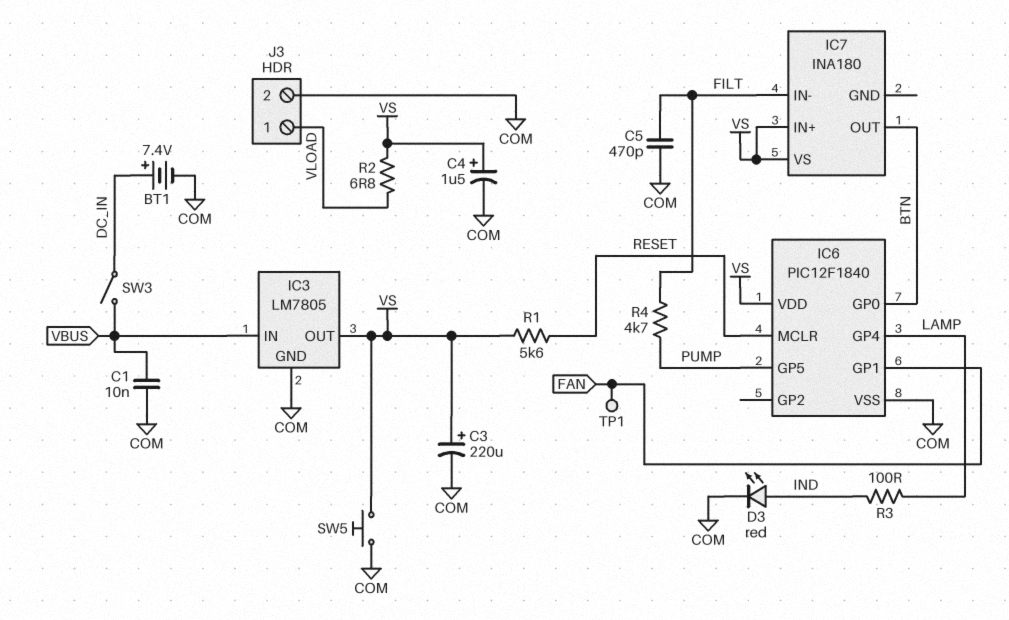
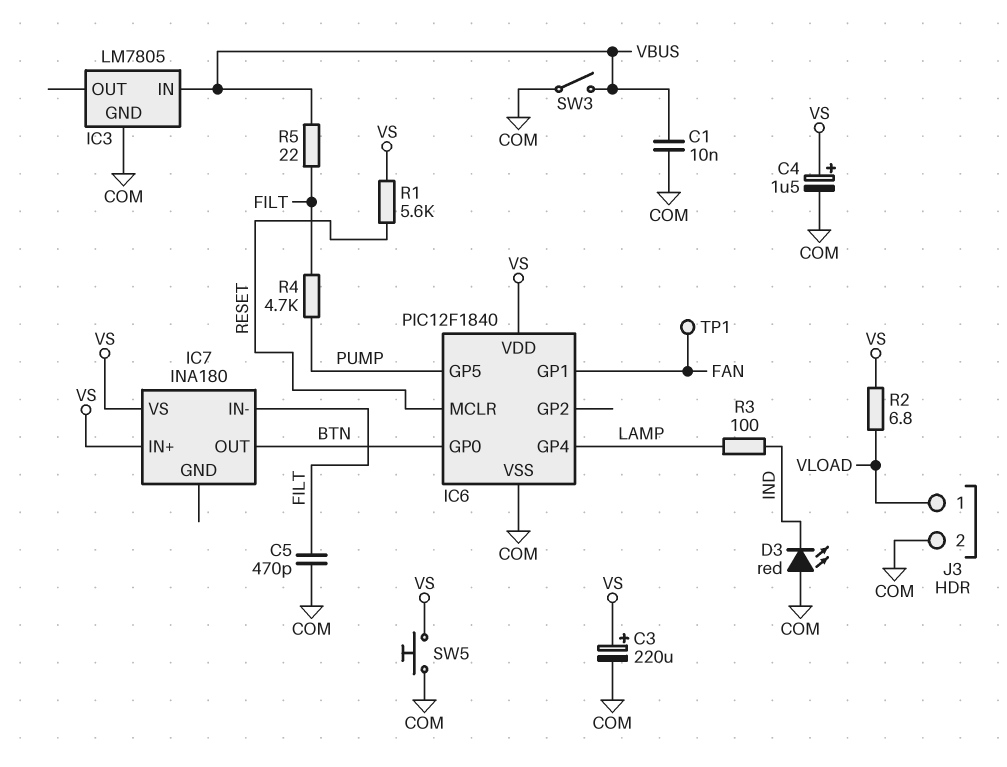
BT1: 7.4V (plus DC_IN, minus COM) -> none
D3: LED red (A IND, K COM) -> LED red (A COM, K IND)
IC3 pin OUT: VS -> none
R5: none -> 22 (FILT, VBUS)
SW3: switch (DC_IN, VBUS) -> switch (COM, VBUS)

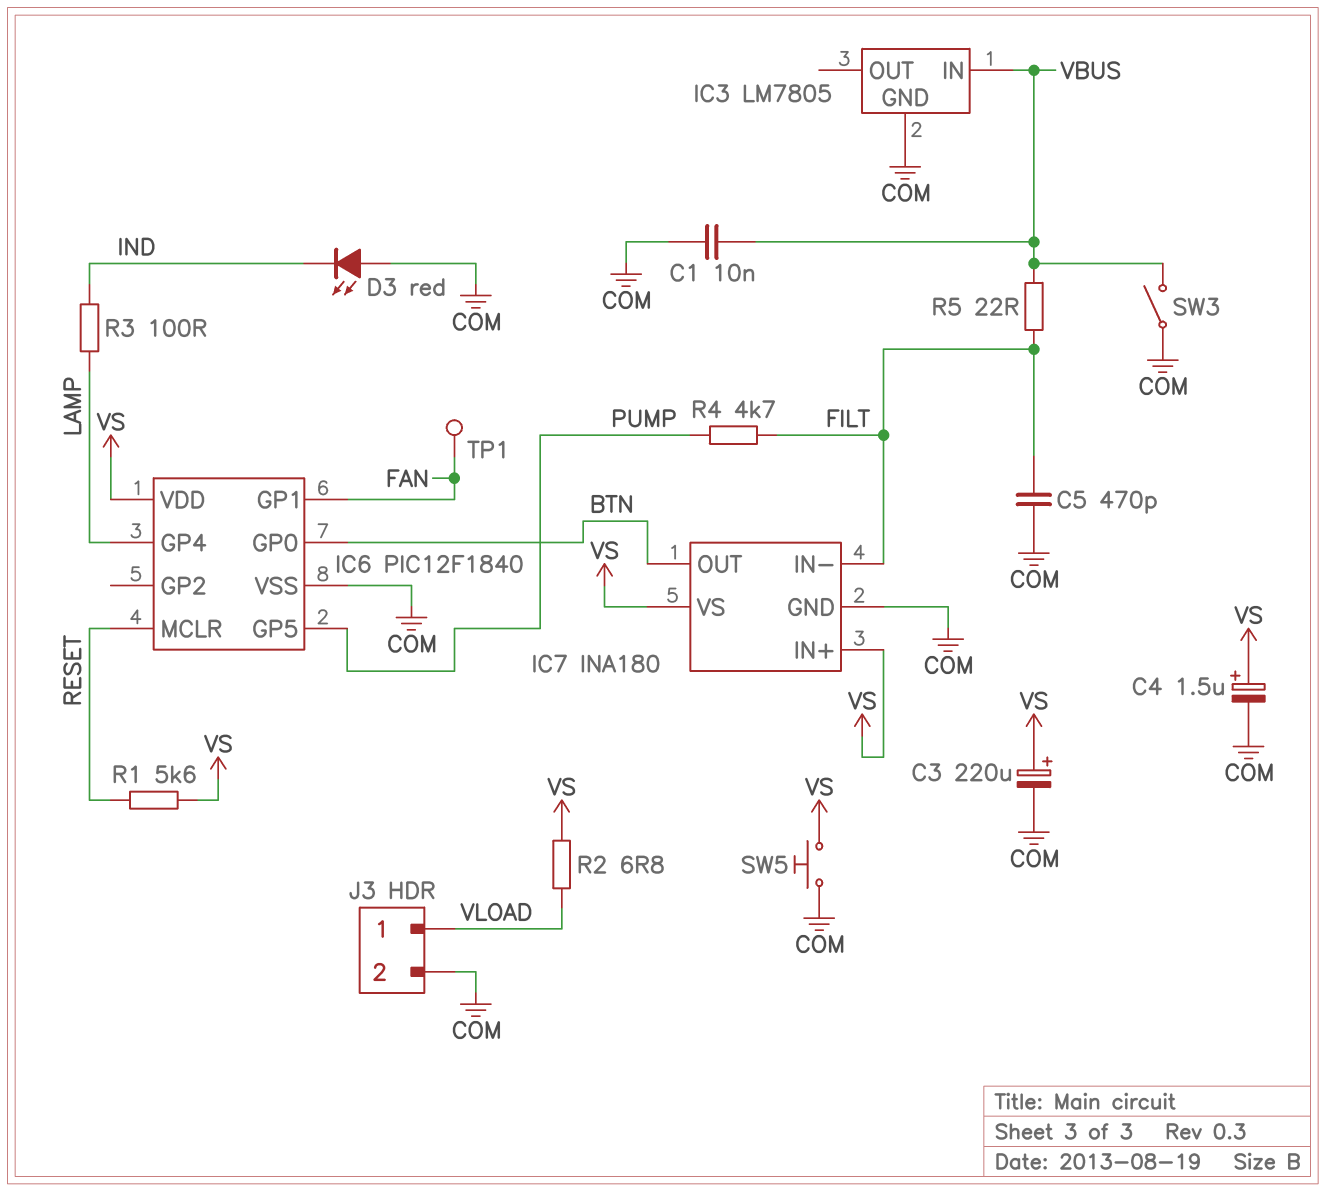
IC7 pin GND: none -> COM

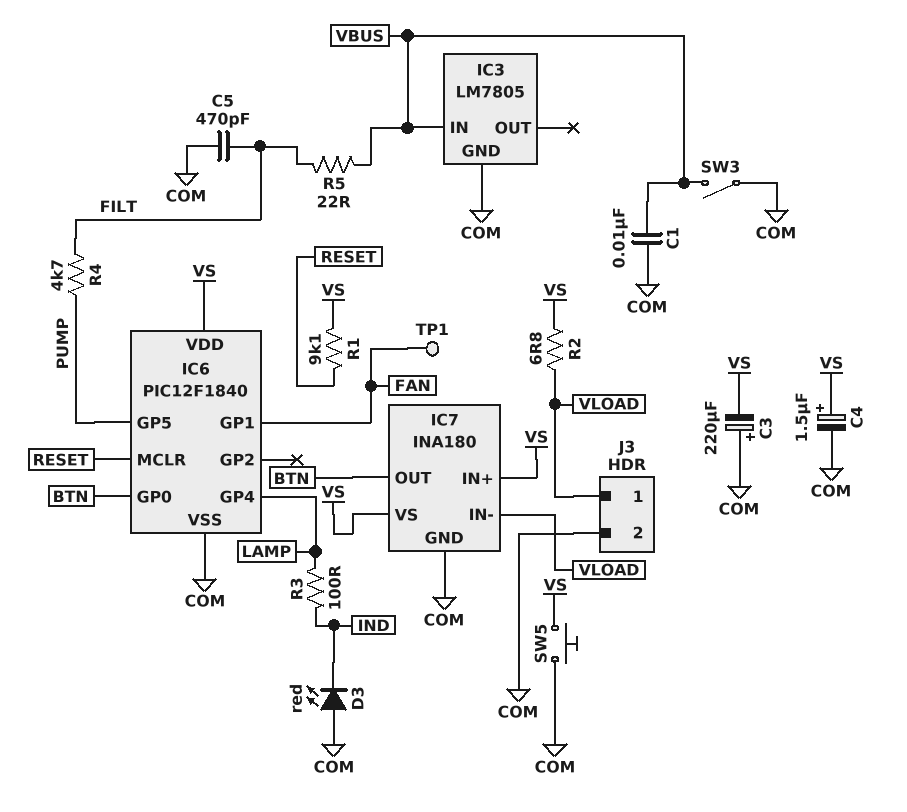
C3: 220uF (plus VS, minus COM) -> 220uF (plus COM, minus VS)
IC7 pin IN-: FILT -> VLOAD
R1: 5.6k (RESET, VS) -> 9.1k (RESET, VS)

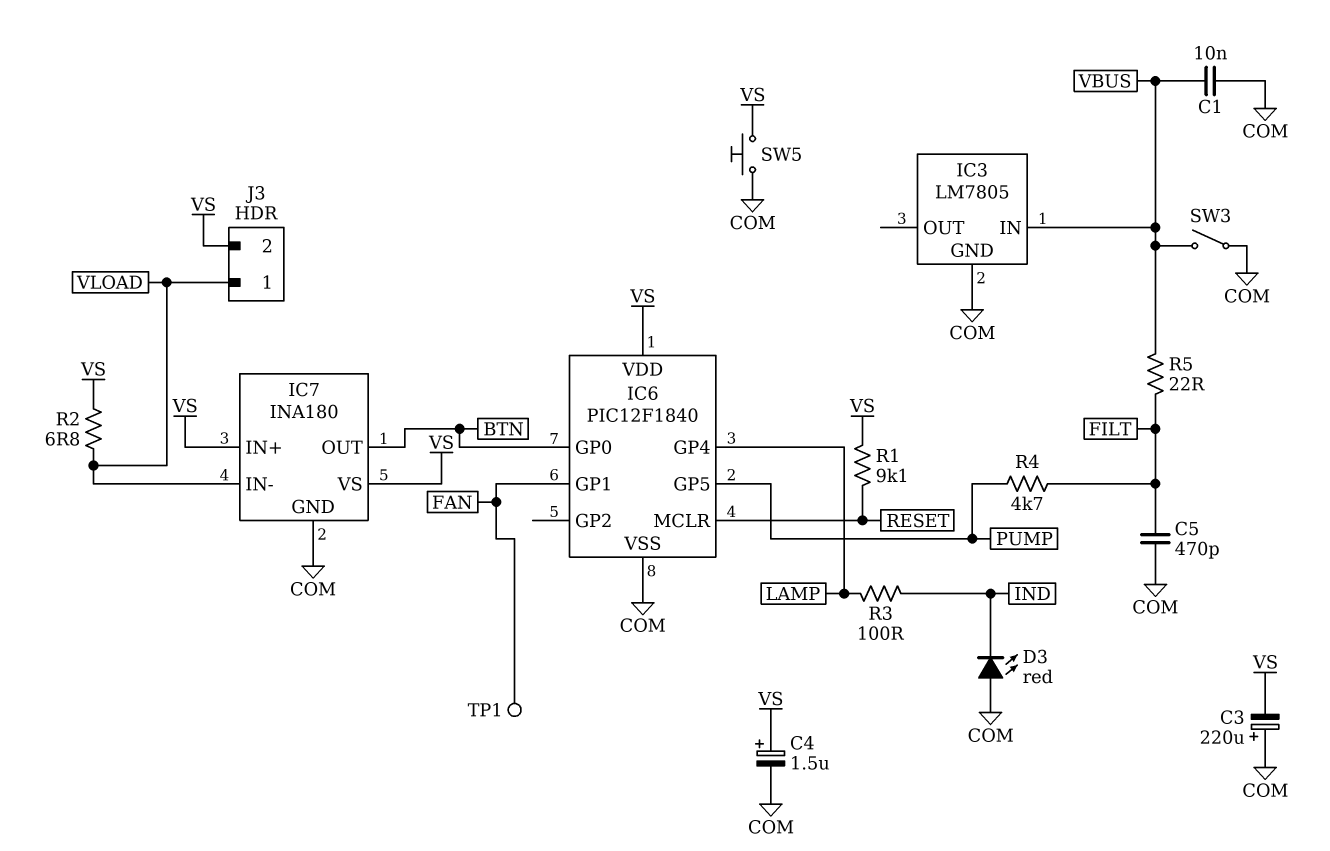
J3 pin 2: COM -> VS

